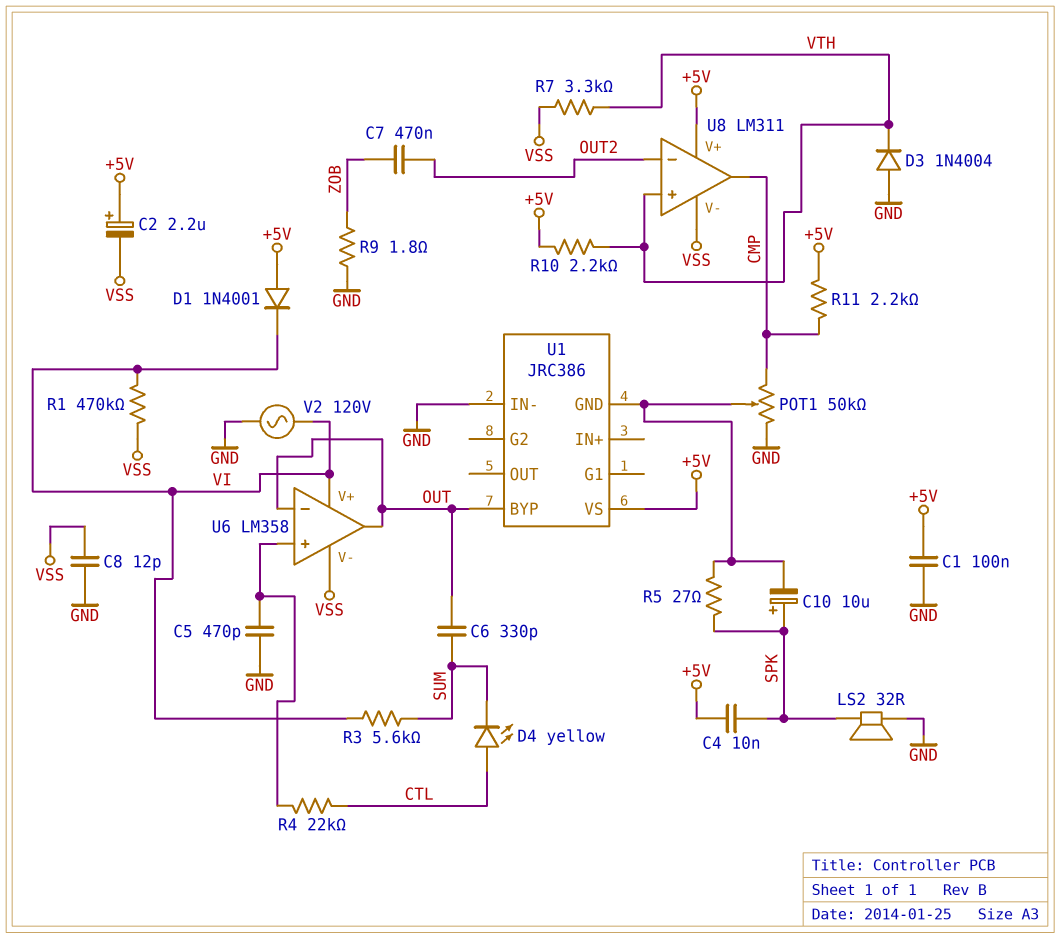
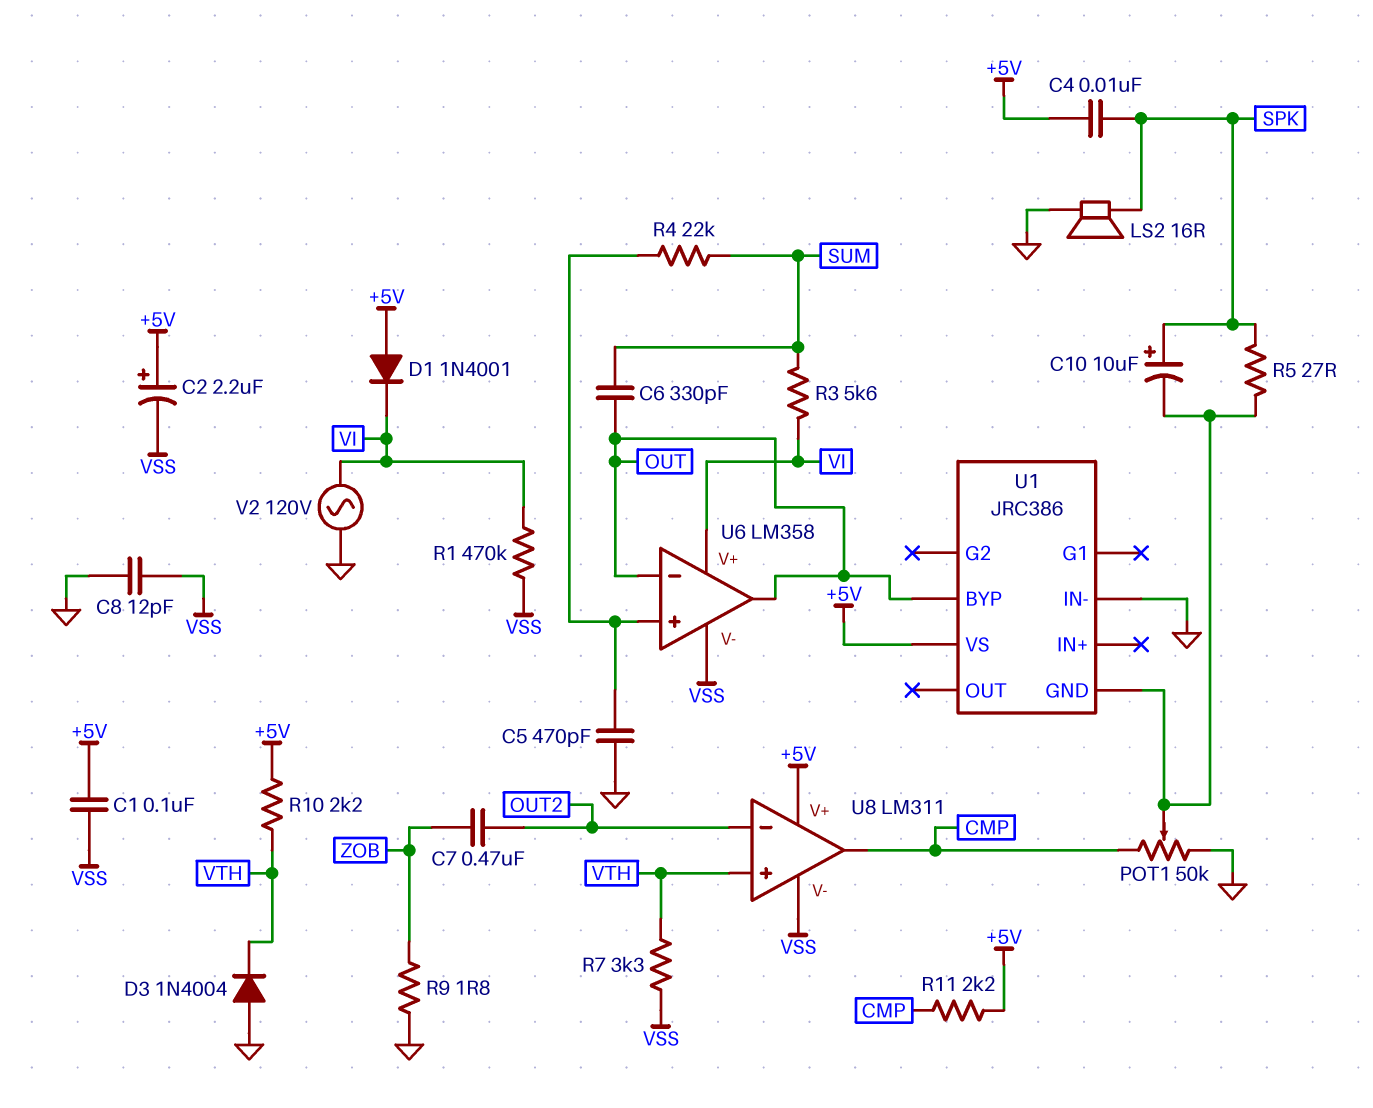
C1: 100nF (+5V, GND) -> 100nF (+5V, VSS)
D4: LED yellow (A CTL, K SUM) -> none
LS2: speaker 32R (GND, SPK) -> speaker 16R (GND, SPK)
R4: 22k (CTL, U6/in+) -> 22k (SUM, U6/in+)

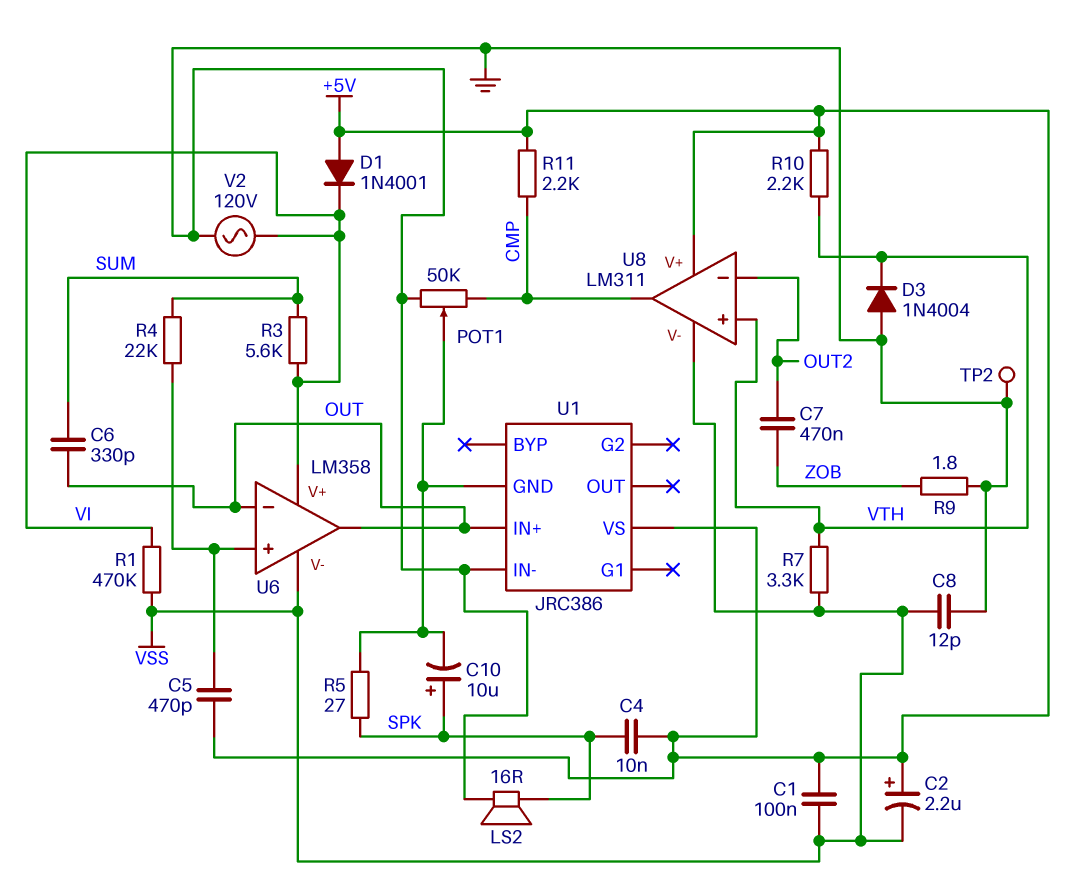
C5: 470pF (GND, U6/in+) -> 470pF (+5V, U6/in+)
TP2: none -> test point (GND)
U1 pin BYP: OUT -> none
U1 pin IN+: none -> OUT

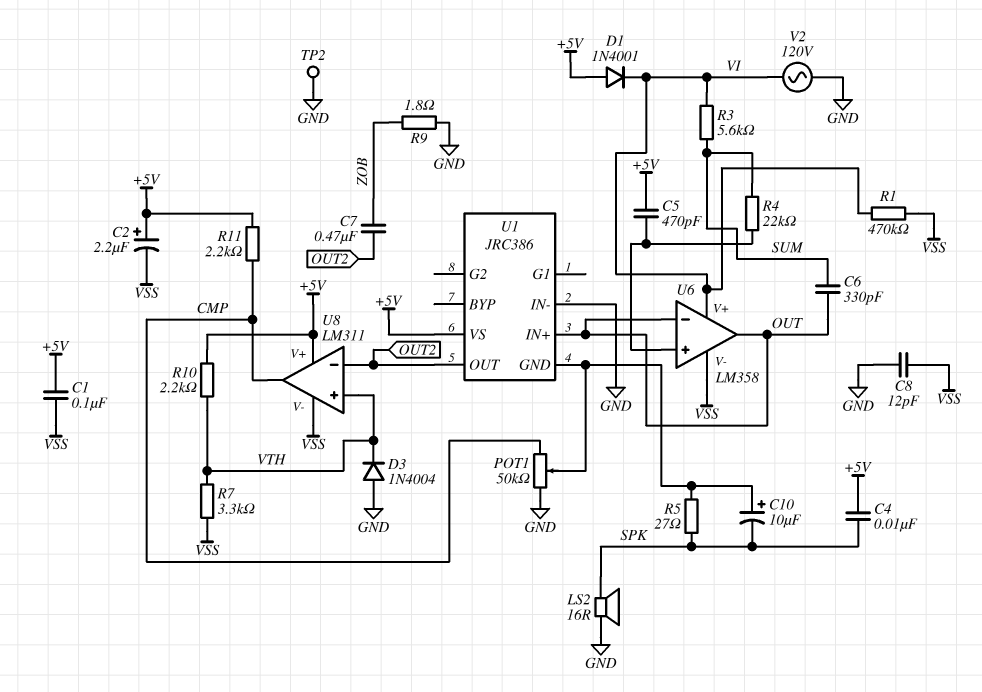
C10: 10uF (plus SPK, minus U1/GND) -> 10uF (plus U1/GND, minus SPK)
U1 pin OUT: none -> OUT2

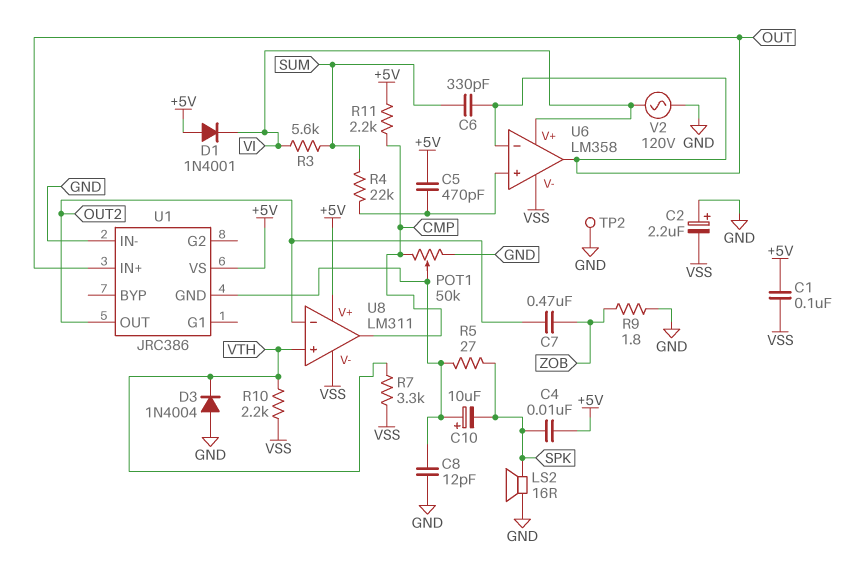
C2: 2.2uF (plus +5V, minus VSS) -> 2.2uF (plus GND, minus VSS)
C8: 12pF (GND, VSS) -> 12pF (GND, U1/GND)
R1: 470k (VI, VSS) -> none
R10: 2.2k (+5V, VTH) -> 2.2k (VSS, VTH)

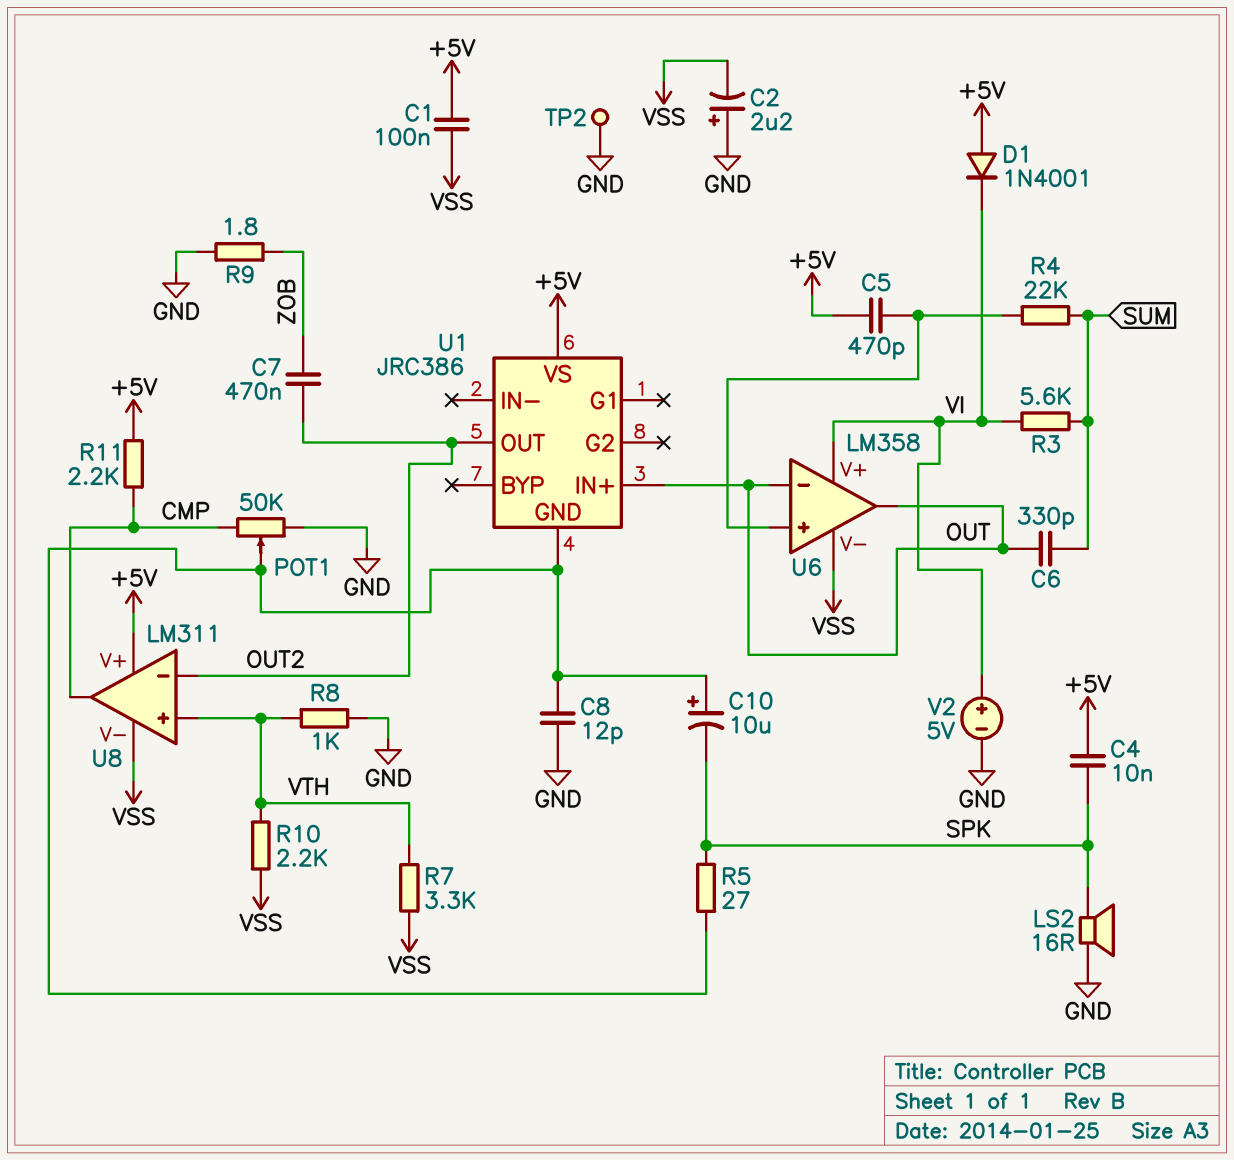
D3: diode 1N4004 (A GND, K VTH) -> none
R8: none -> 1k (GND, VTH)
U1 pin IN-: GND -> none
V2: AC 120V (GND, VI) -> 5V (plus VI, minus GND)

